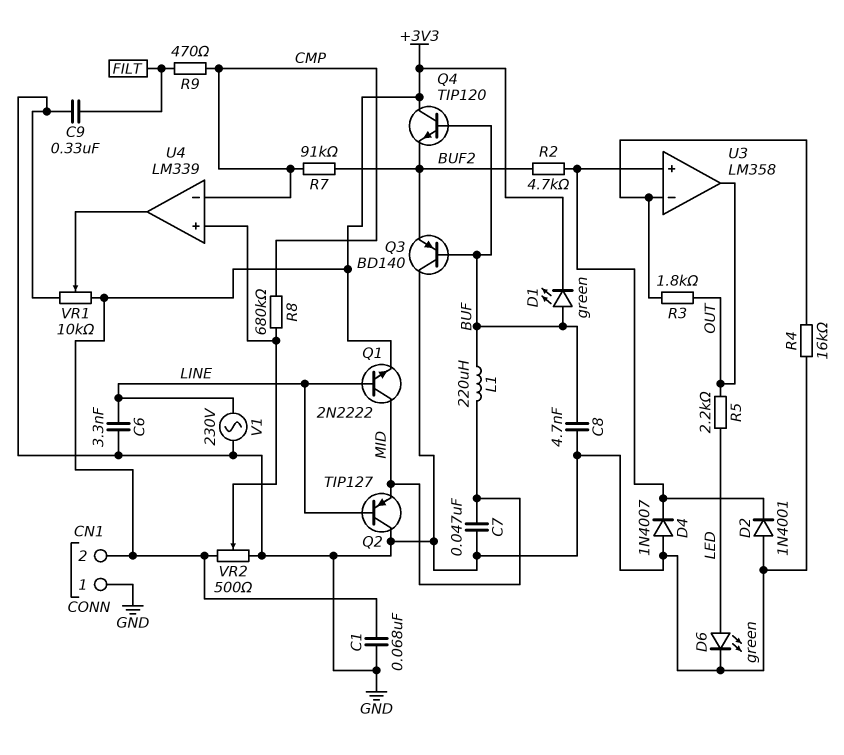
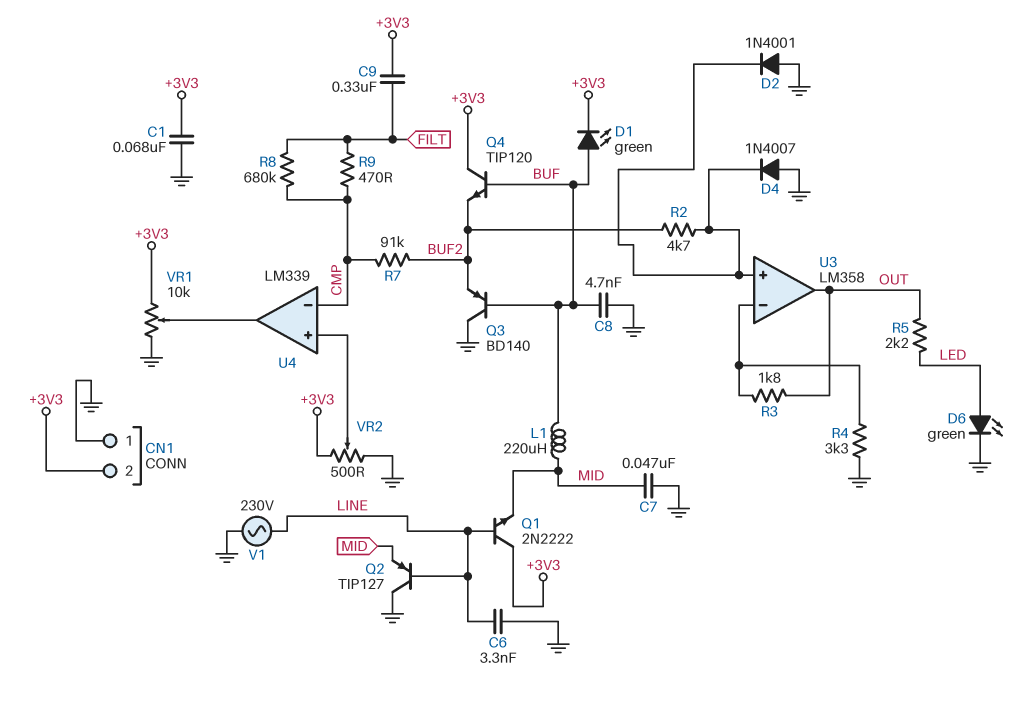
C9: 330nF (FILT, GND) -> 330nF (+3V3, FILT)
Q1: NPN 2N2222 (B LINE, C MID, E +3V3) -> NPN 2N2222 (B LINE, C +3V3, E MID)
R4: 16k (GND, U3/in-) -> 3.3k (GND, U3/in-)
R8: 680k (CMP, U4/in+) -> 680k (CMP, FILT)

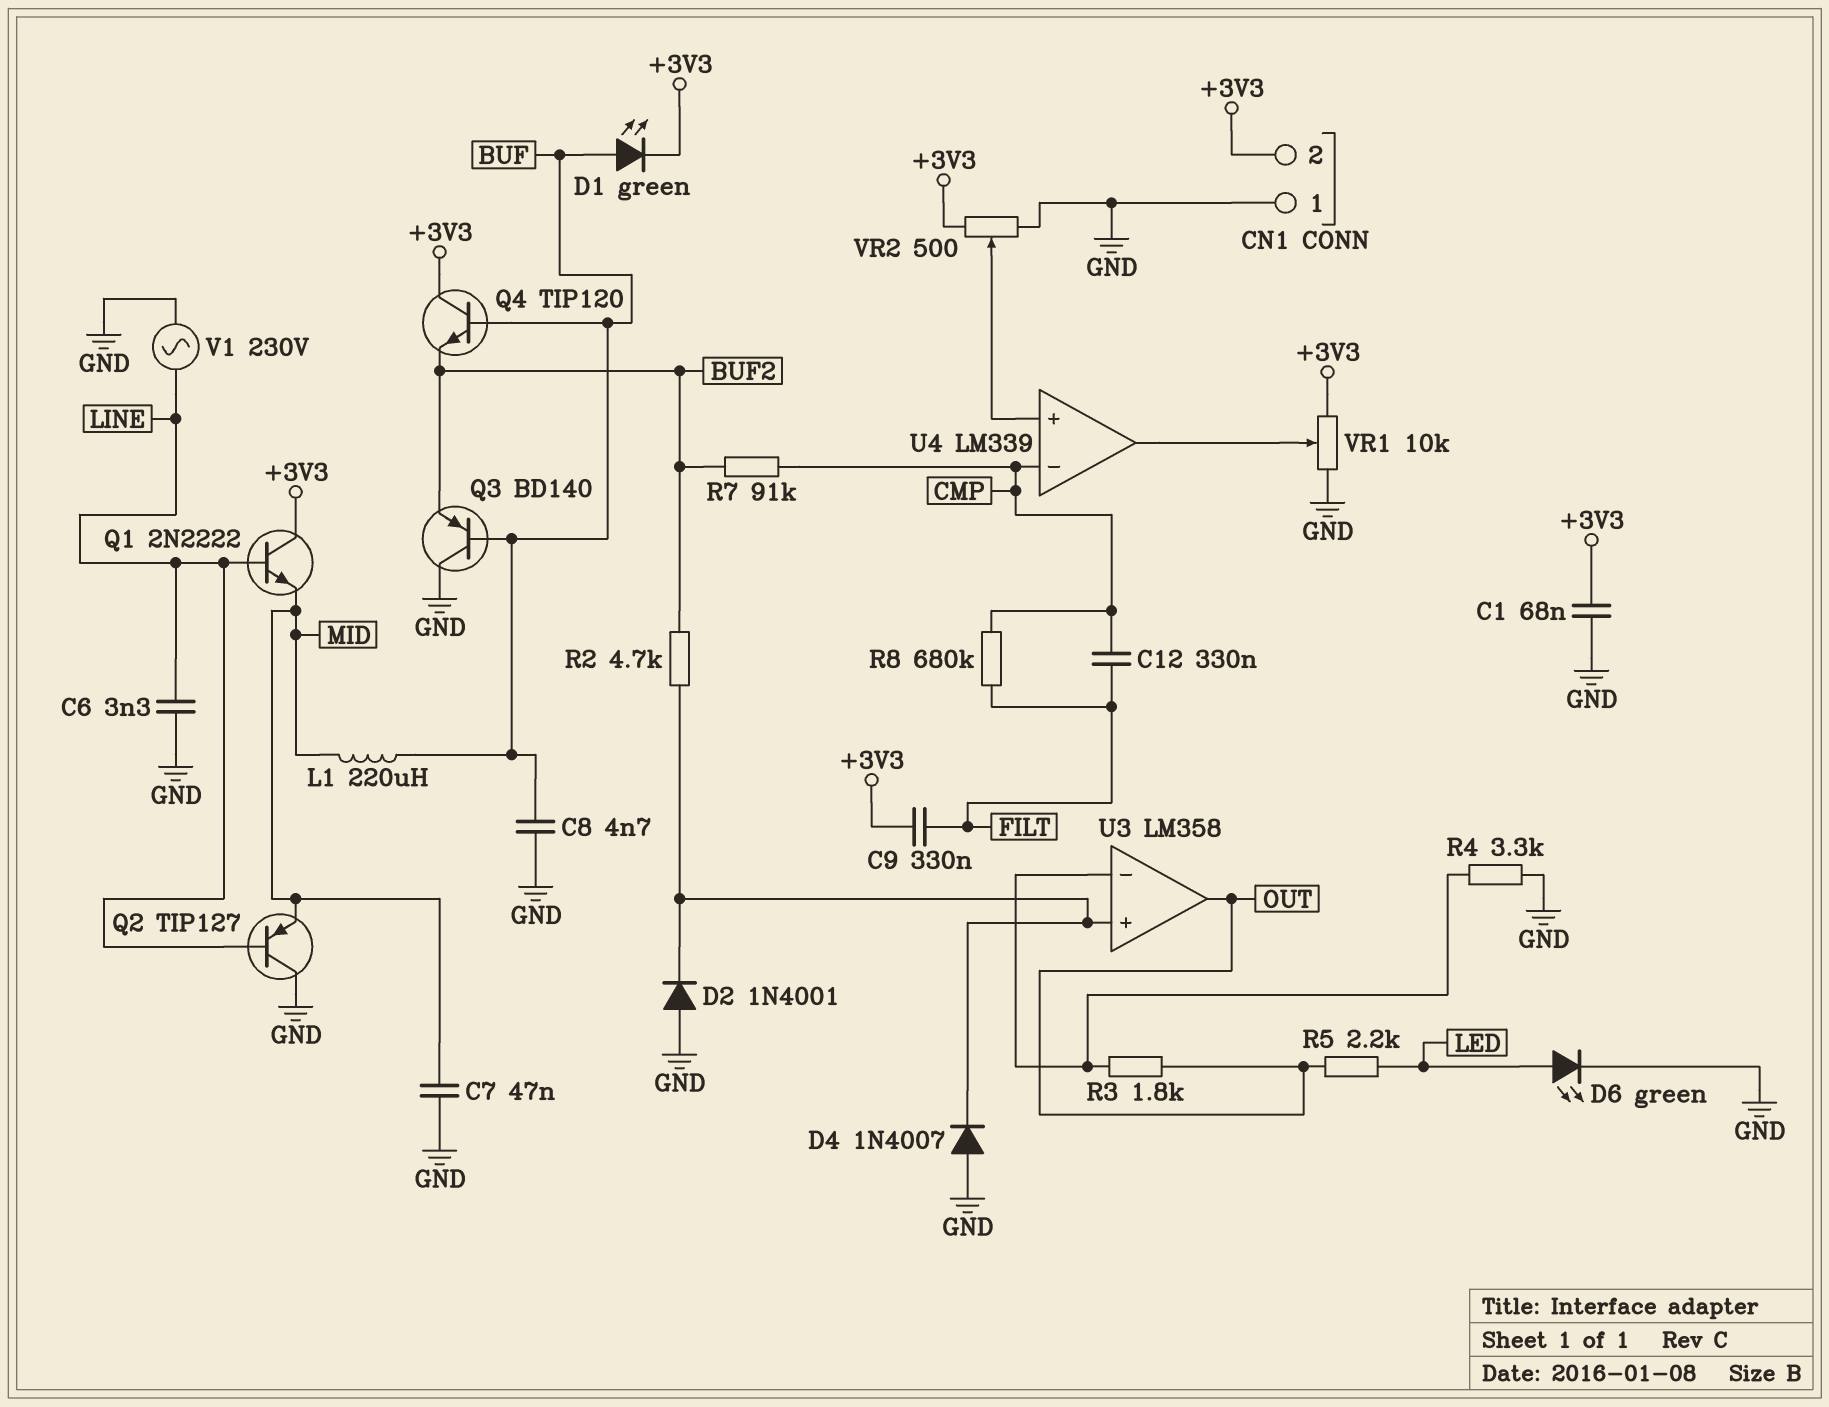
C12: none -> 330nF (CMP, FILT)
R9: 470 (CMP, FILT) -> none

